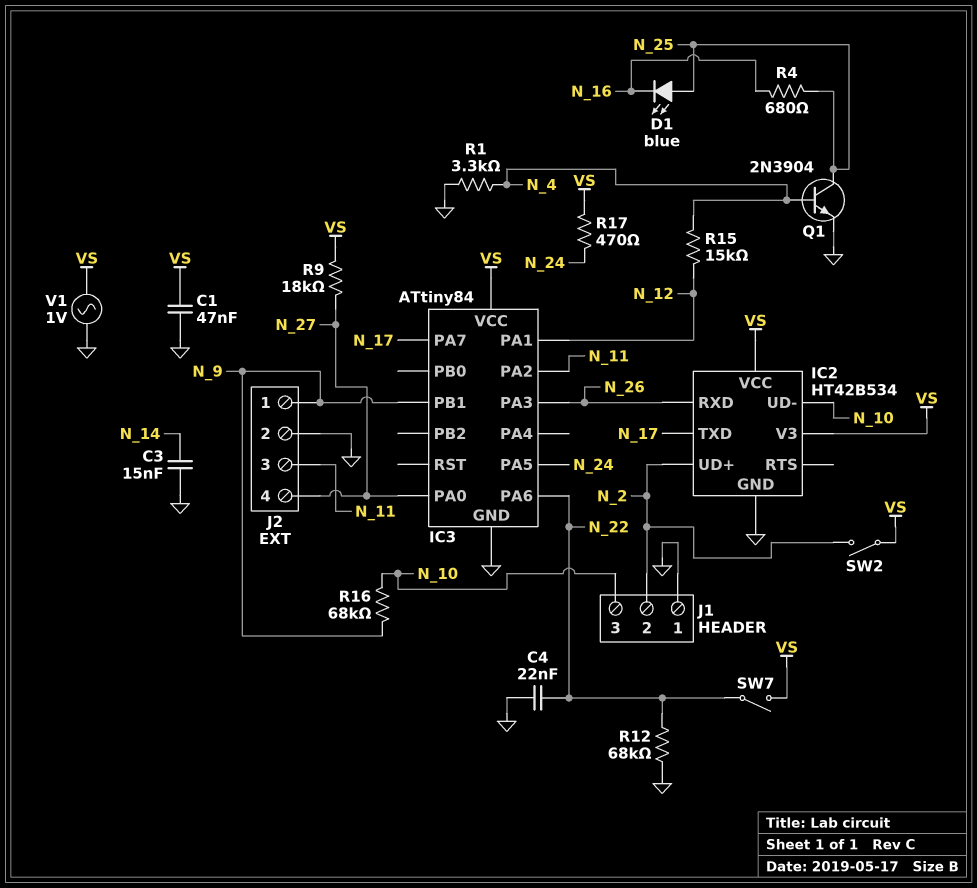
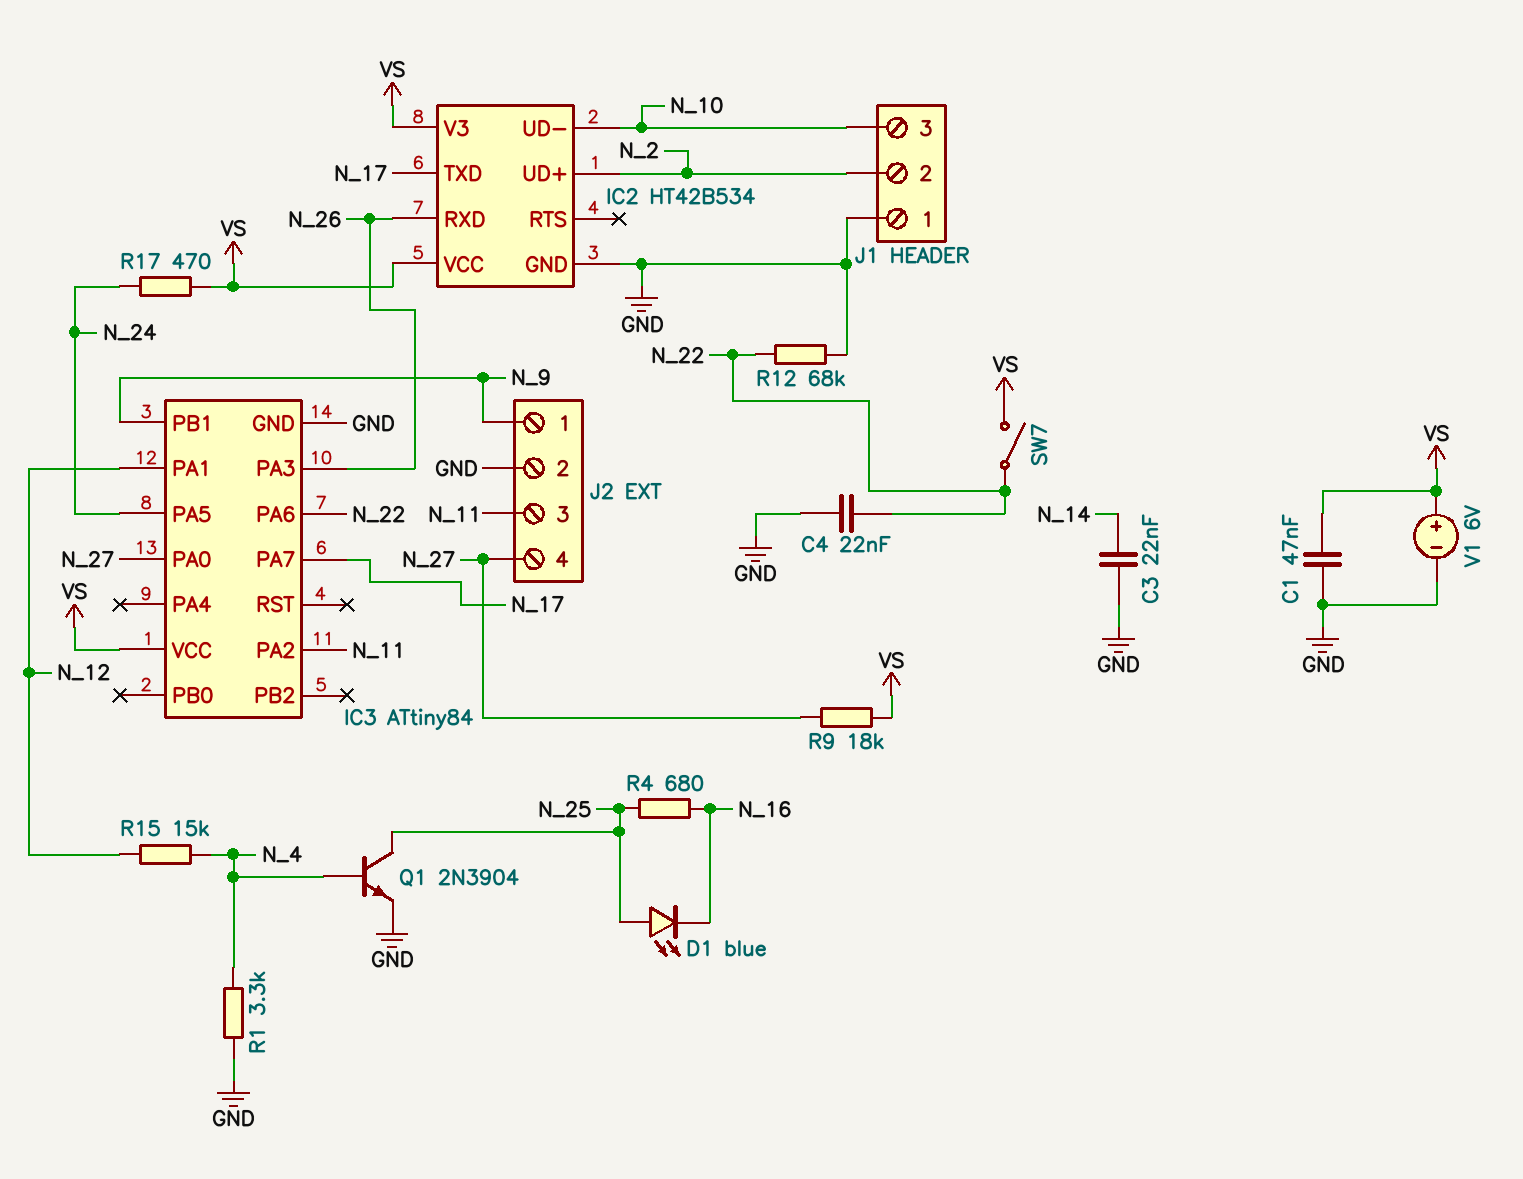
C3: 15nF (GND, N_14) -> 22nF (GND, N_14)
R16: 68k (N_9, N_10) -> none
SW2: switch (N_2, VS) -> none
V1: AC 1V (GND, VS) -> 6V (plus VS, minus GND)

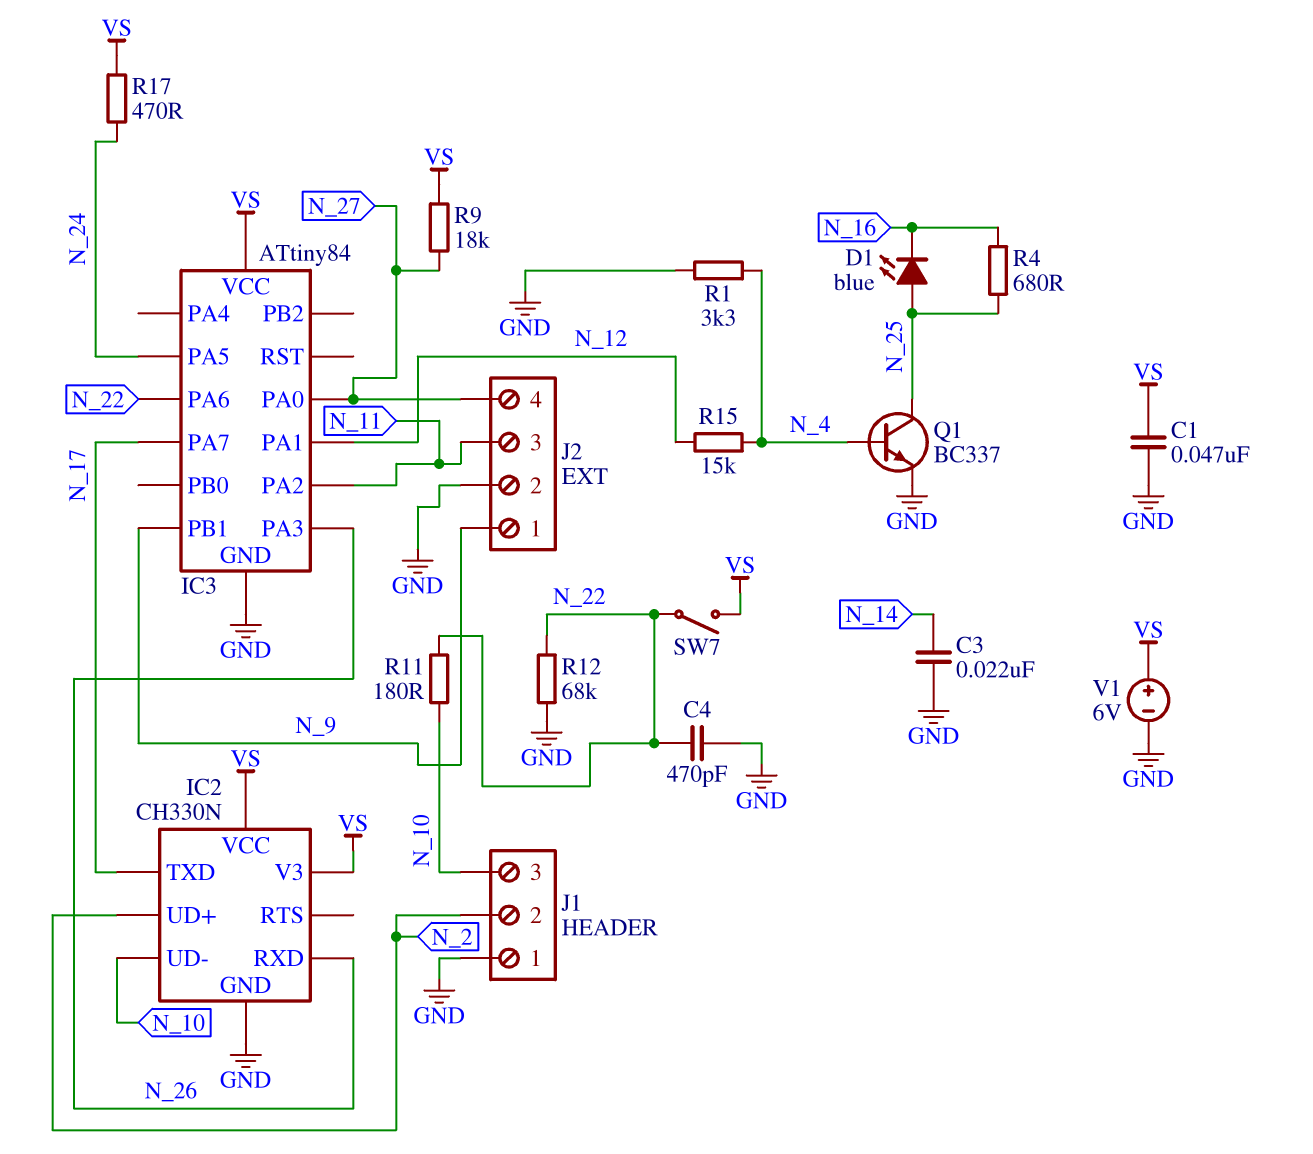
C4: 22nF (GND, N_22) -> 470pF (GND, N_22)
IC2: HT42B534 -> CH330N
Q1: NPN 2N3904 (B N_4, C N_25, E GND) -> NPN BC337 (B N_4, C N_25, E GND)
R11: none -> 180 (N_10, N_22)

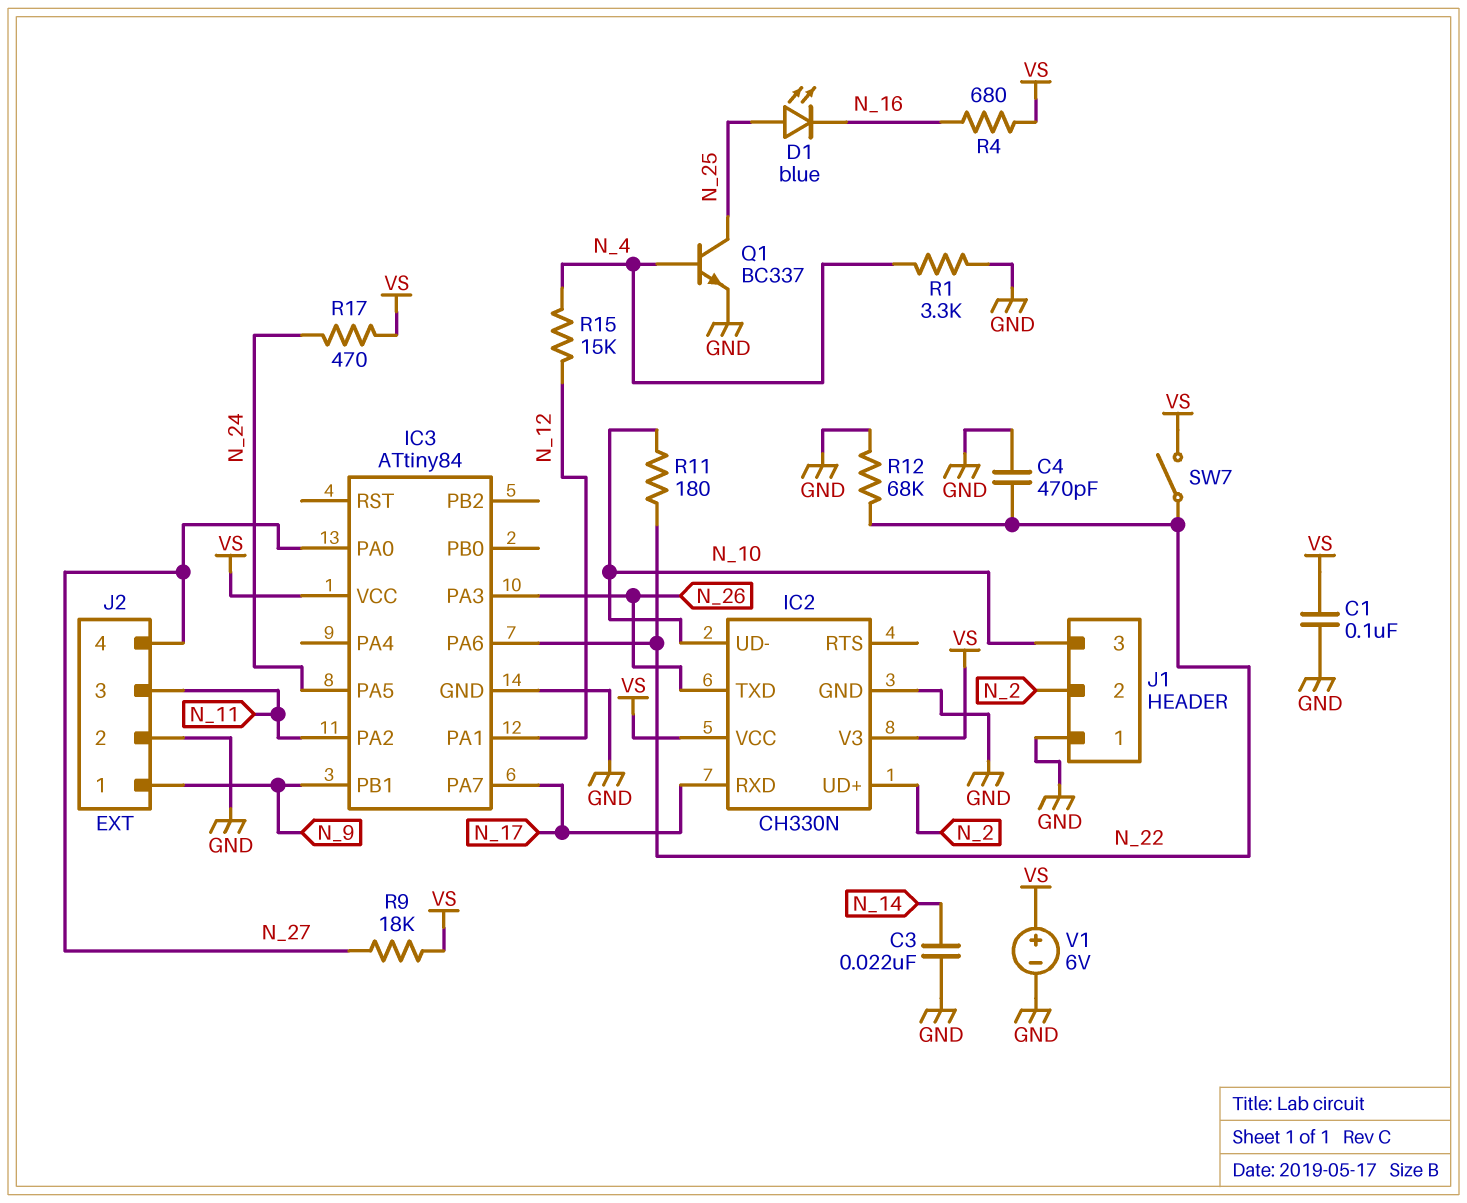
C1: 47nF (GND, VS) -> 100nF (GND, VS)
IC2 pin RXD: N_26 -> N_17
IC2 pin TXD: N_17 -> N_26
R4: 680 (N_16, N_25) -> 680 (N_16, VS)

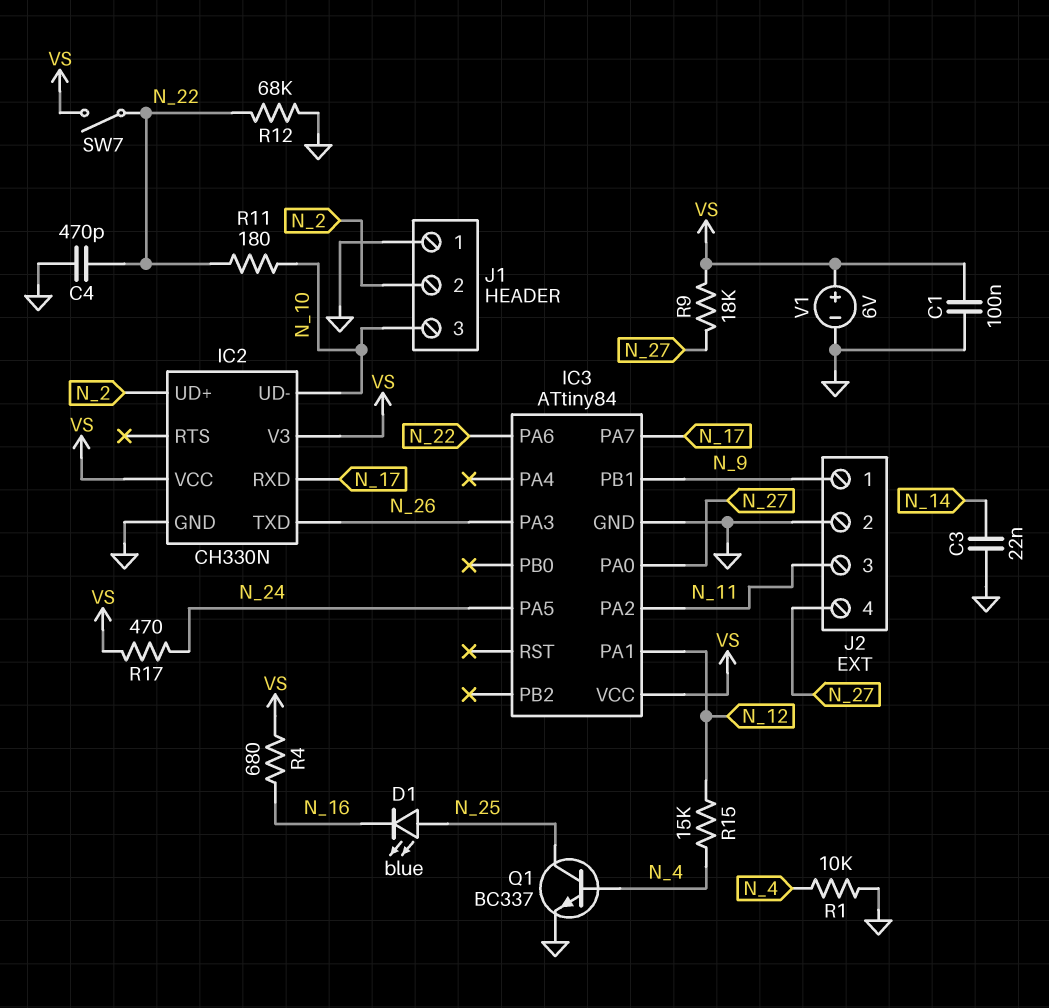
R1: 3.3k (GND, N_4) -> 10k (GND, N_4)

